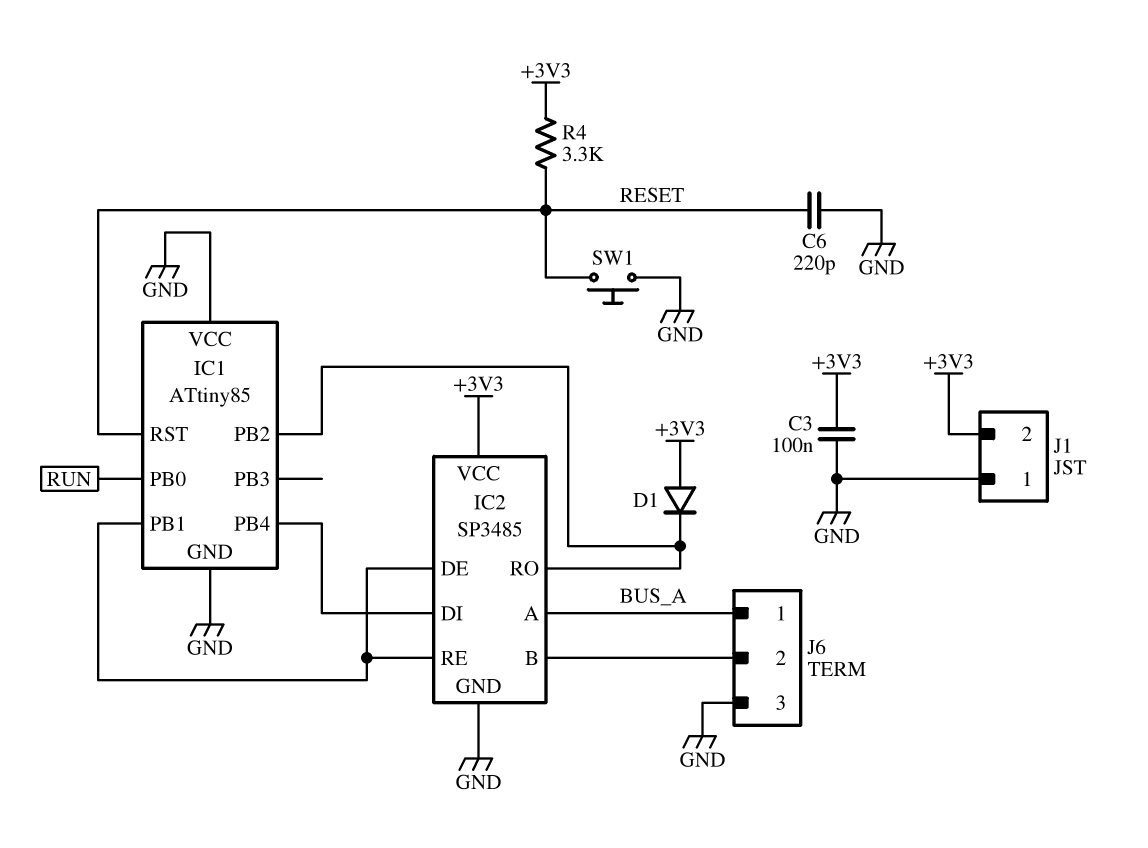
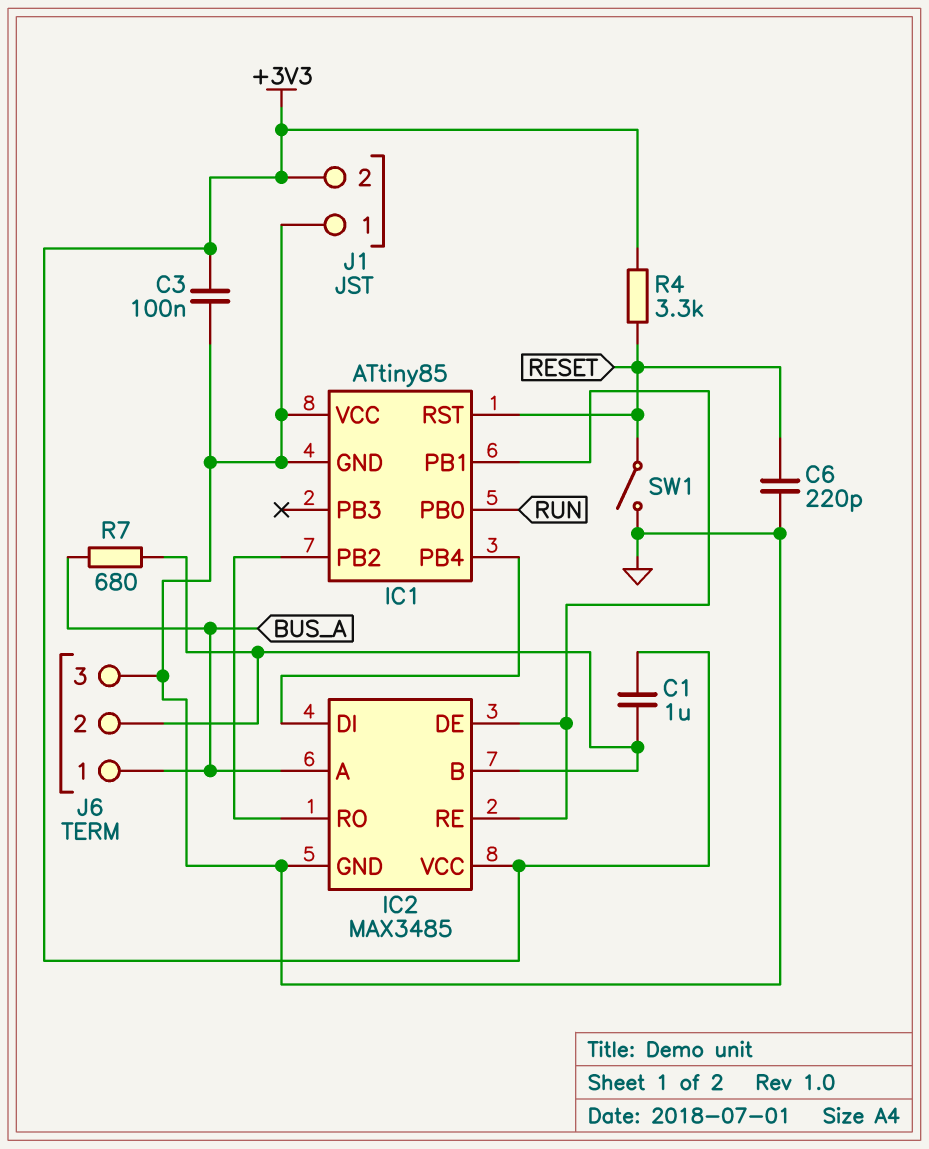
C1: none -> 1uF (+3V3, IC2/B)
D1: diode (A +3V3, K IC1/PB2) -> none
IC2: SP3485 -> MAX3485
R7: none -> 680 (BUS_A, IC2/B)
SW1: button (GND, RESET) -> switch (GND, RESET)

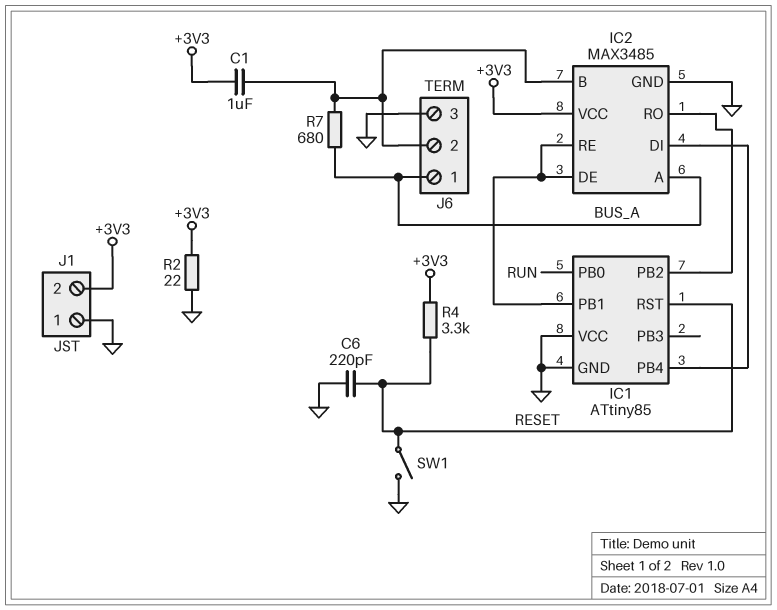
C3: 100nF (+3V3, GND) -> none
R2: none -> 22 (+3V3, GND)

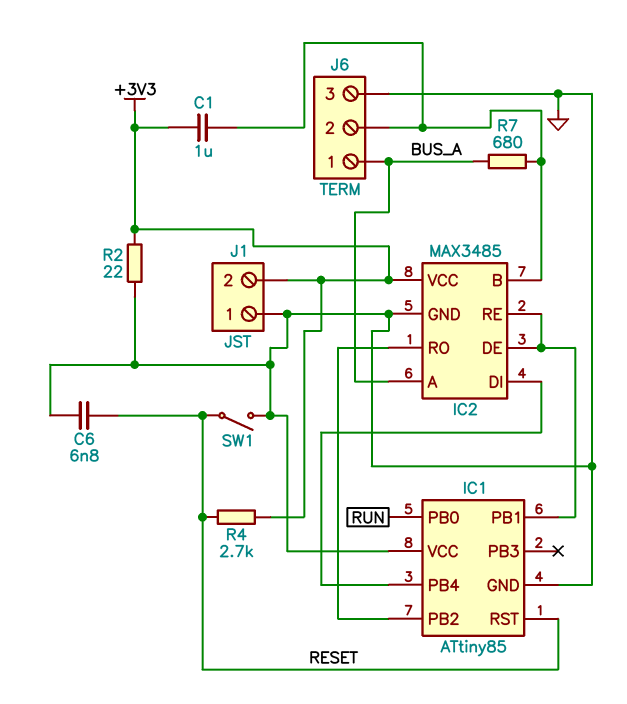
C6: 220pF (GND, RESET) -> 6.8nF (GND, RESET)
R4: 3.3k (+3V3, RESET) -> 2.7k (+3V3, RESET)

